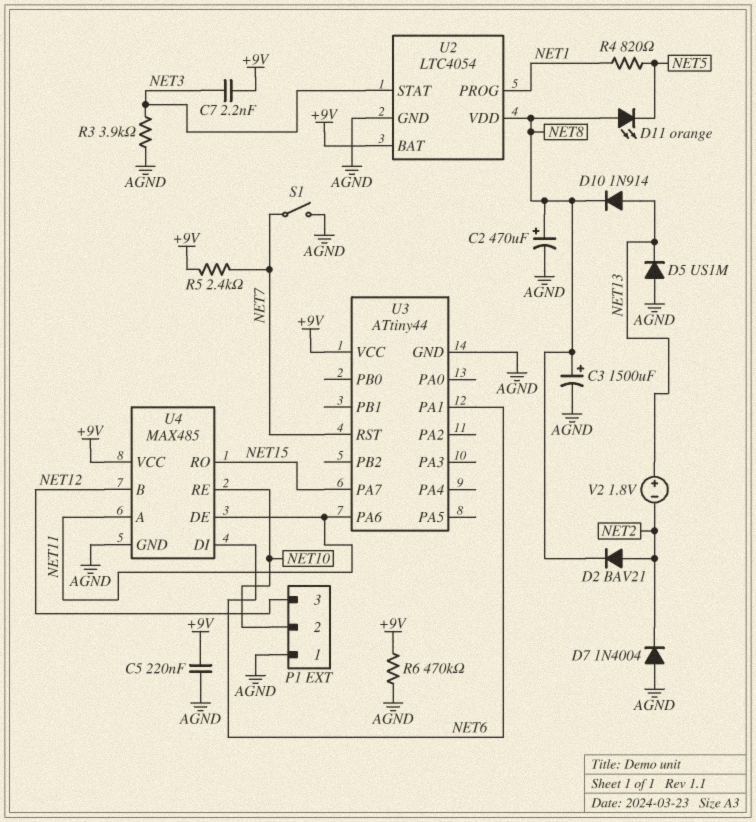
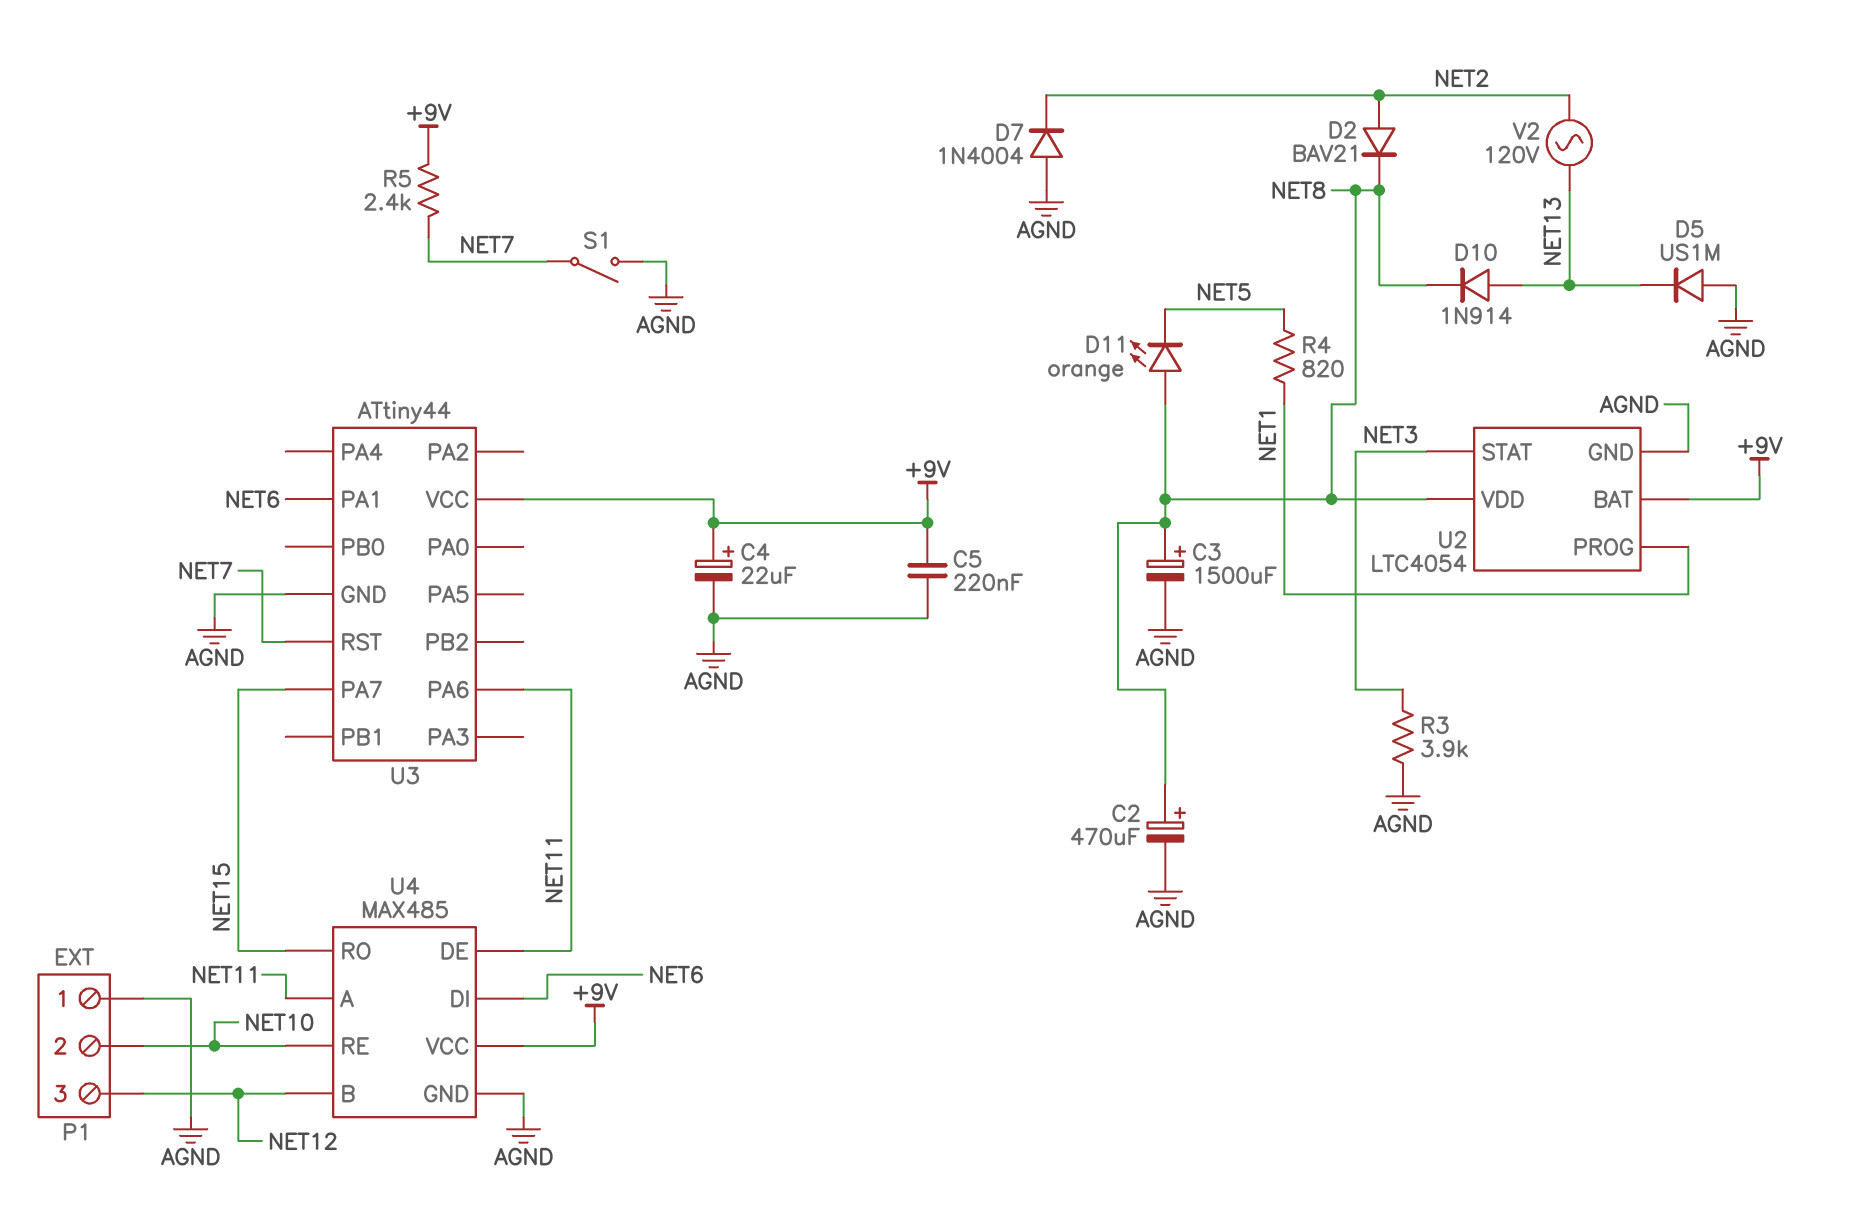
C4: none -> 22uF (plus +9V, minus AGND)
C7: 2.2nF (+9V, NET3) -> none
R6: 470k (+9V, AGND) -> none
V2: 1.8V (plus NET13, minus NET2) -> AC 120V (NET2, NET13)

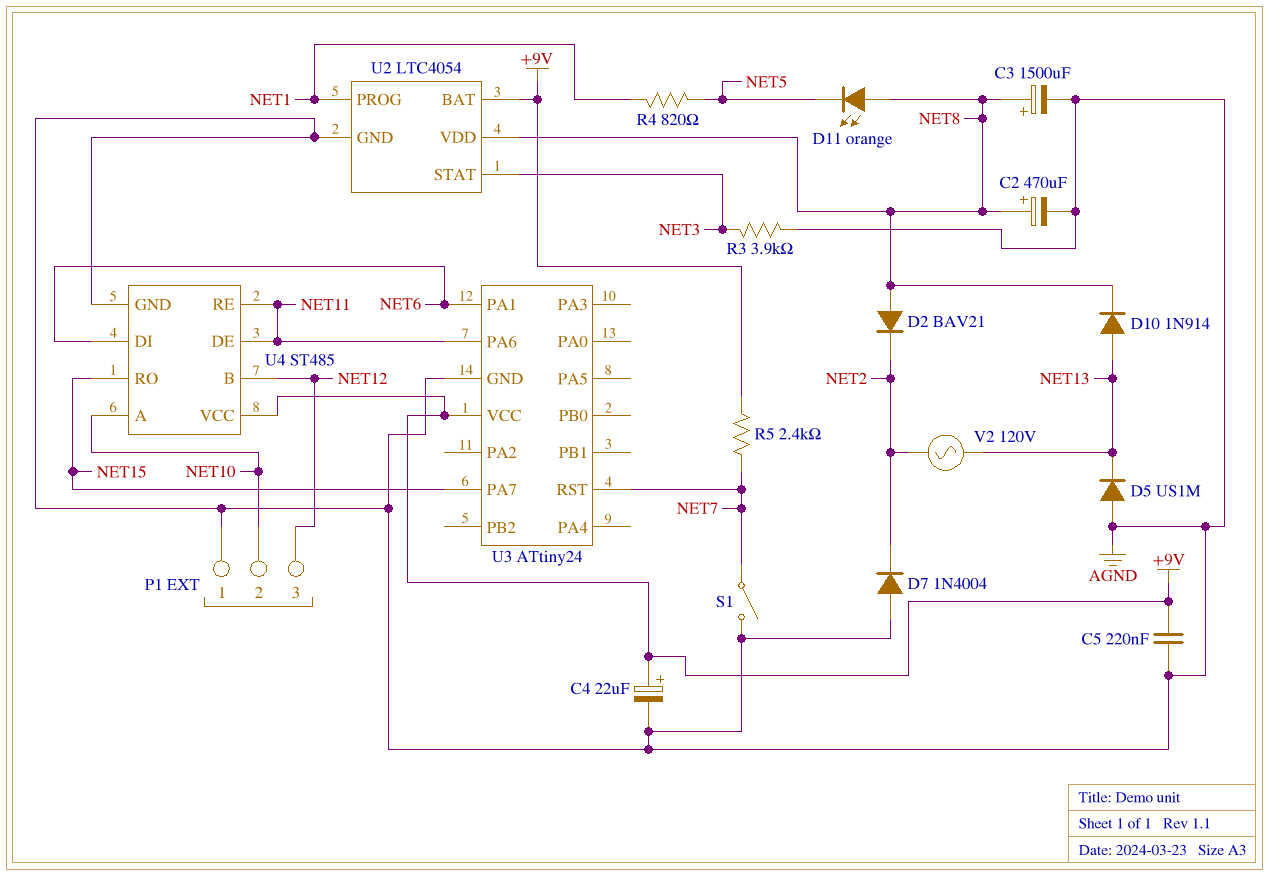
D2: diode BAV21 (A NET2, K NET8) -> diode BAV21 (A NET8, K NET2)
U3: ATtiny44 -> ATtiny24
U4: MAX485 -> ST485
U4 pin A: NET11 -> NET10
U4 pin RE: NET10 -> NET11

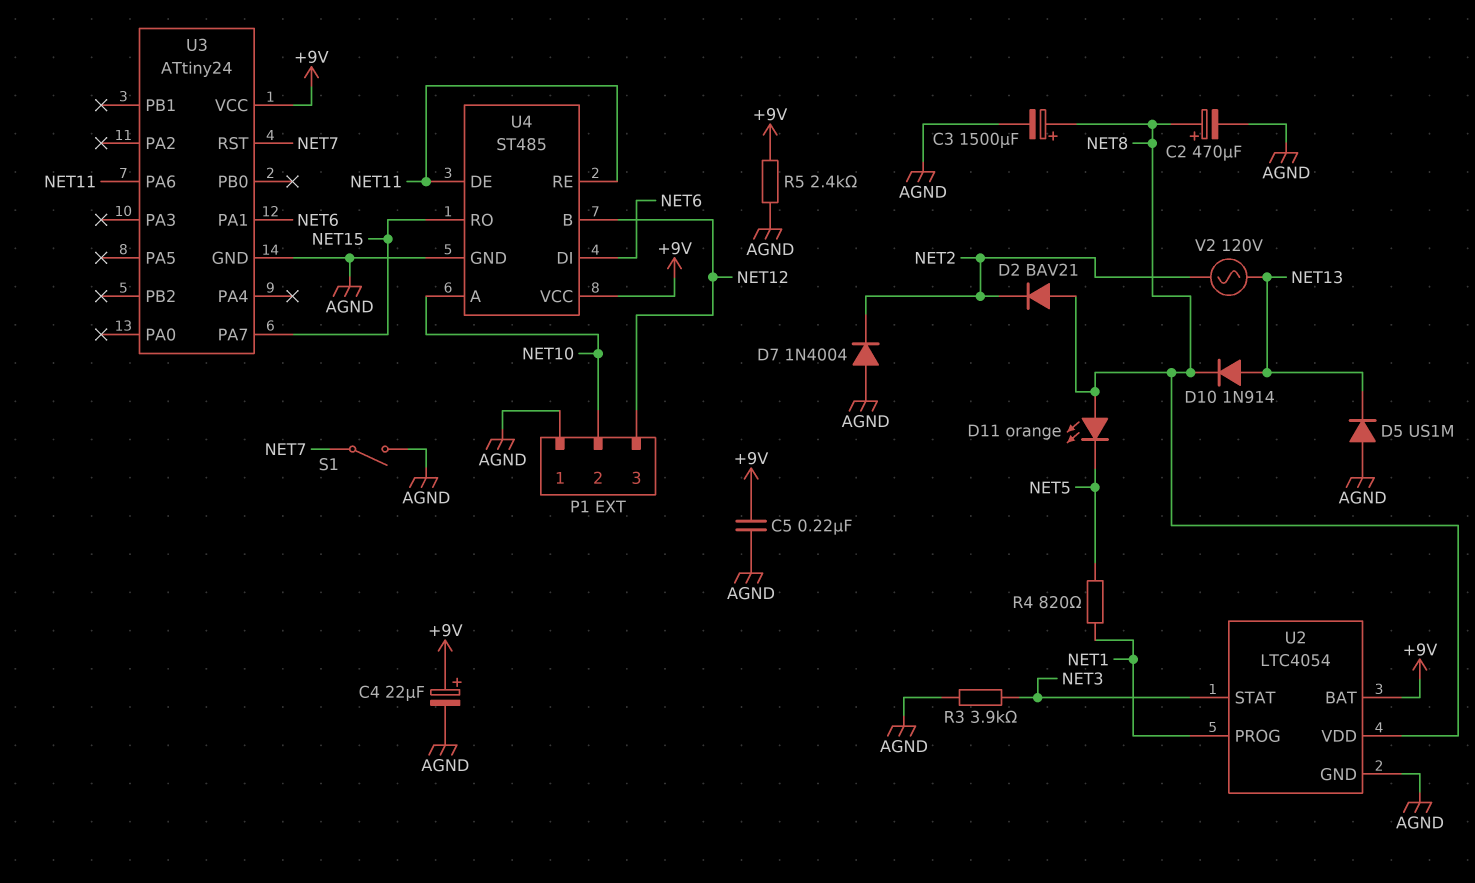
R5: 2.4k (+9V, NET7) -> 2.4k (+9V, AGND)

